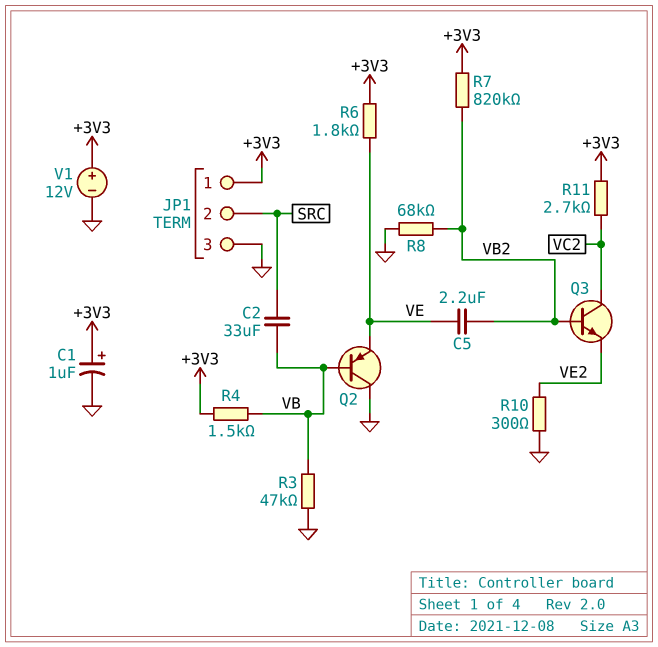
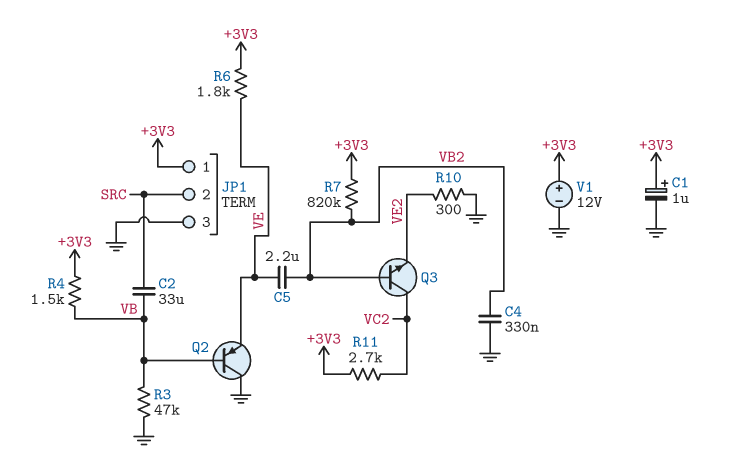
C4: none -> 330nF (GND, VB2)
R8: 68k (GND, VB2) -> none

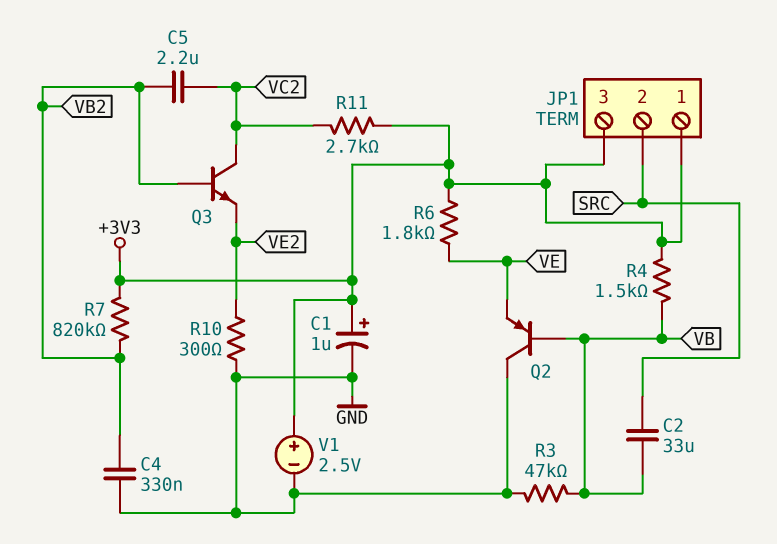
C5: 2.2uF (VB2, VE) -> 2.2uF (VB2, VC2)
JP1 pin 3: GND -> +3V3
V1: 12V (plus +3V3, minus GND) -> 2.5V (plus +3V3, minus GND)

